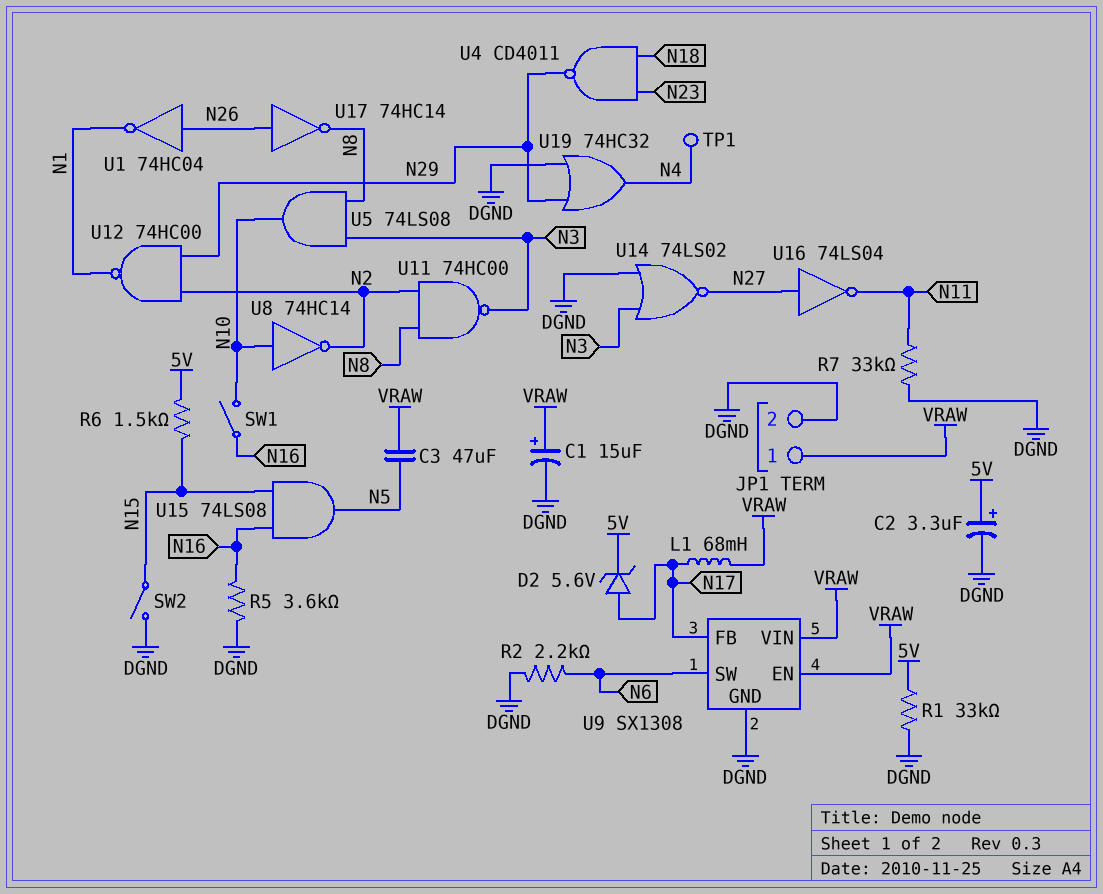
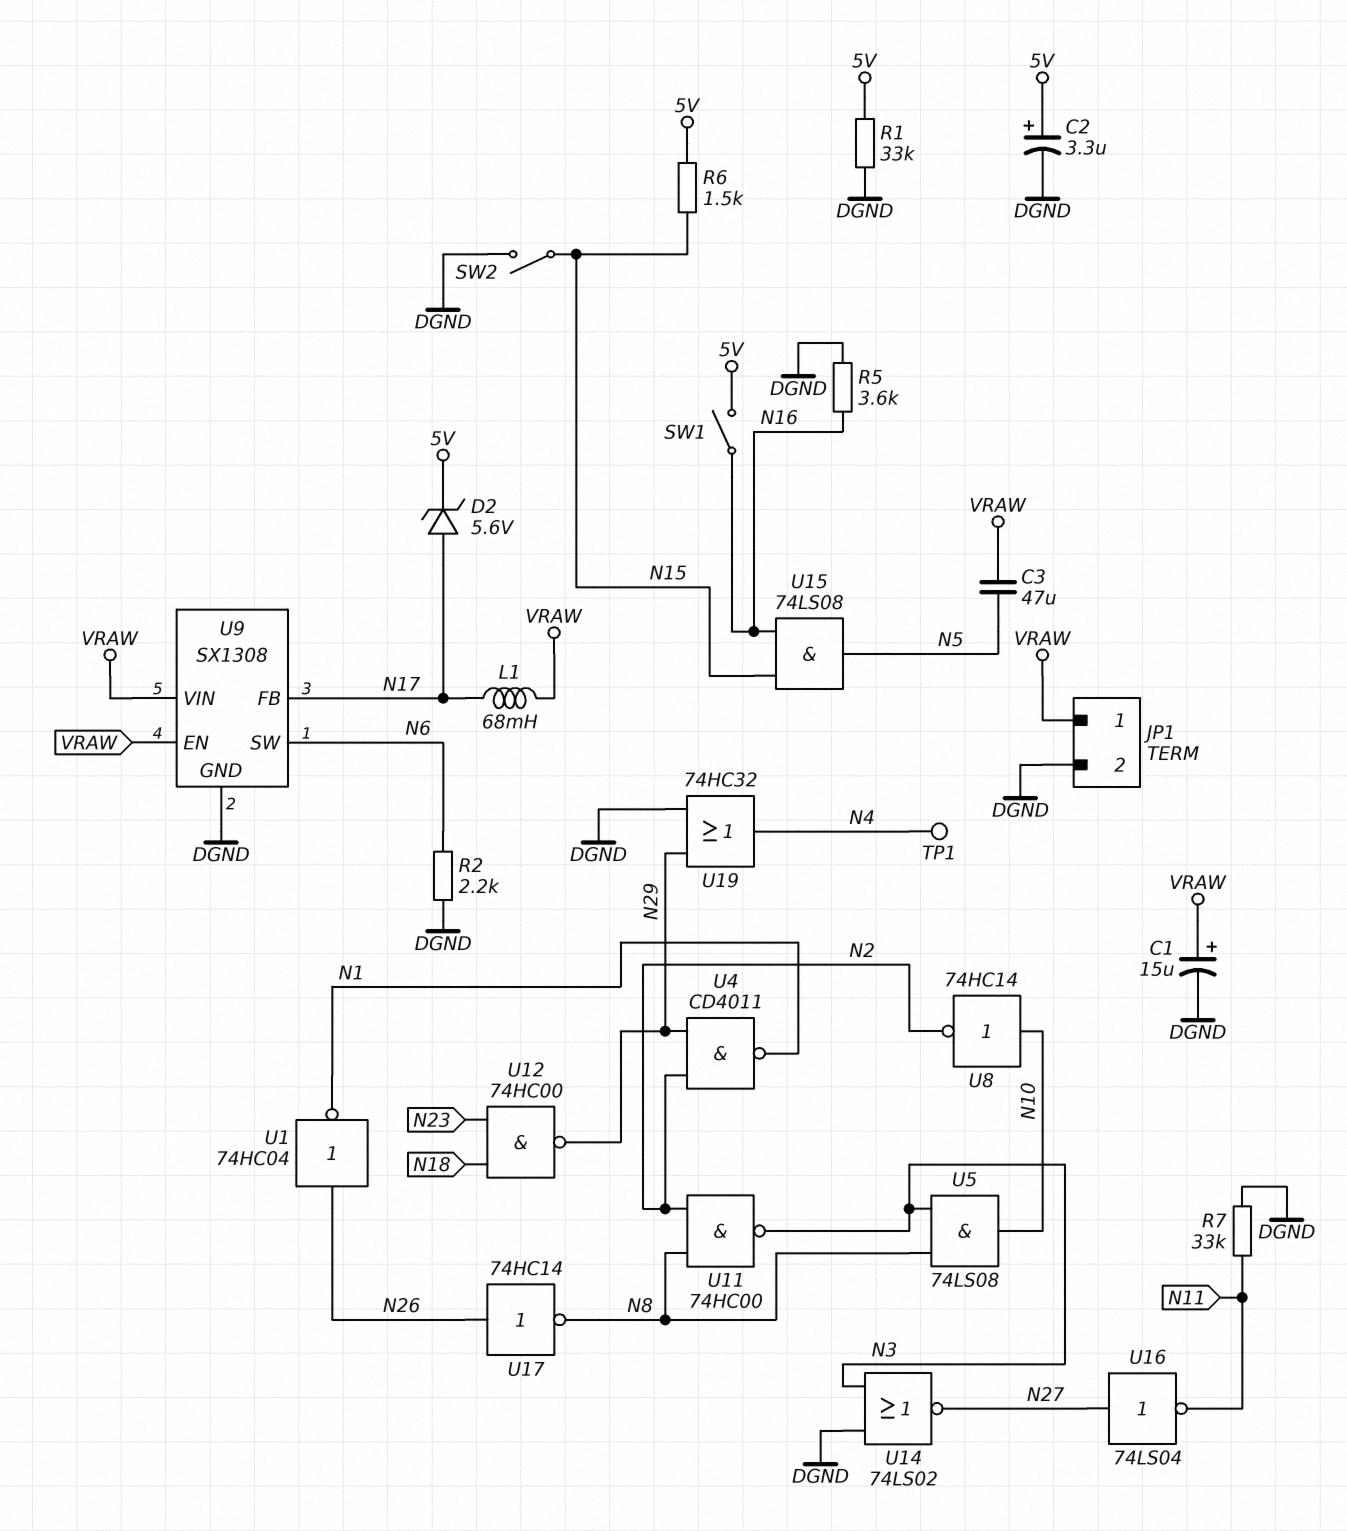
SW1: switch (N10, N16) -> switch (5V, N16)
U4: NAND CD4011 (in N18, in N23, out N29) -> NAND CD4011 (in N2, in N29, out N1)
U12: NAND 74HC00 (in N2, in N29, out N1) -> NAND 74HC00 (in N18, in N23, out N29)

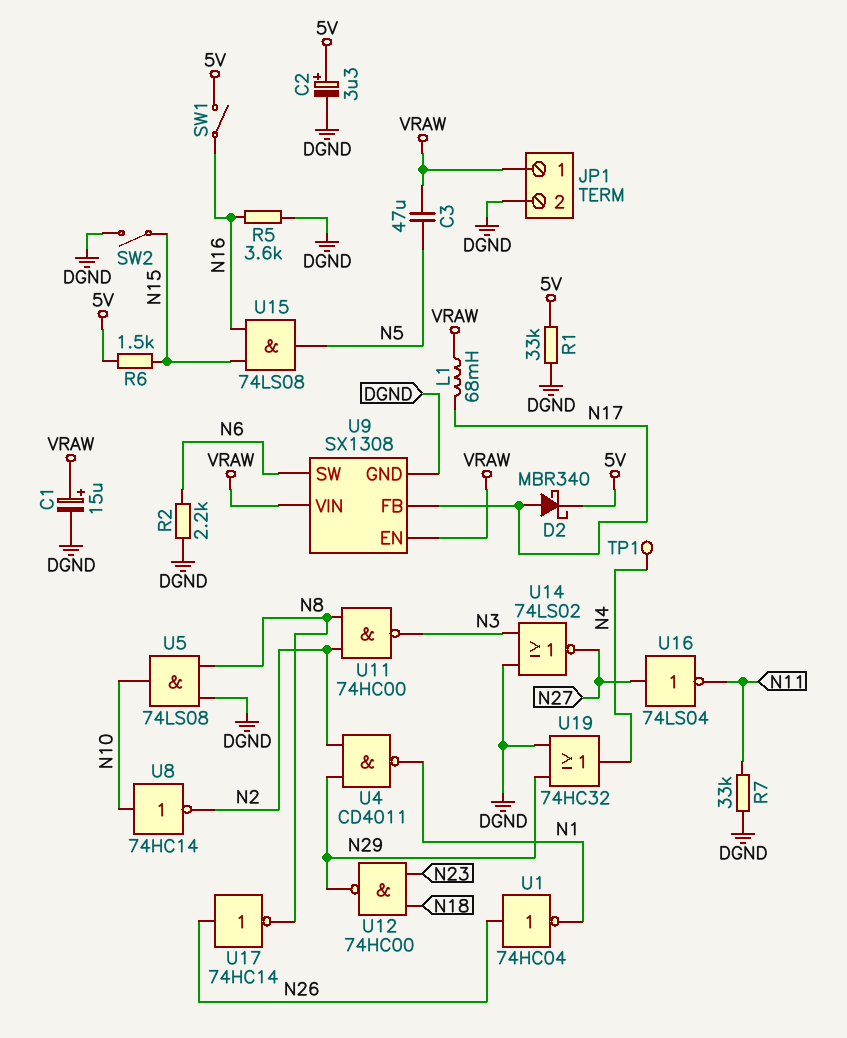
D2: zener 5.6V (A N17, K 5V) -> schottky MBR340 (A N17, K 5V)
U5: AND 74LS08 (in N3, in N8, out N10) -> AND 74LS08 (in DGND, in N8, out N10)

